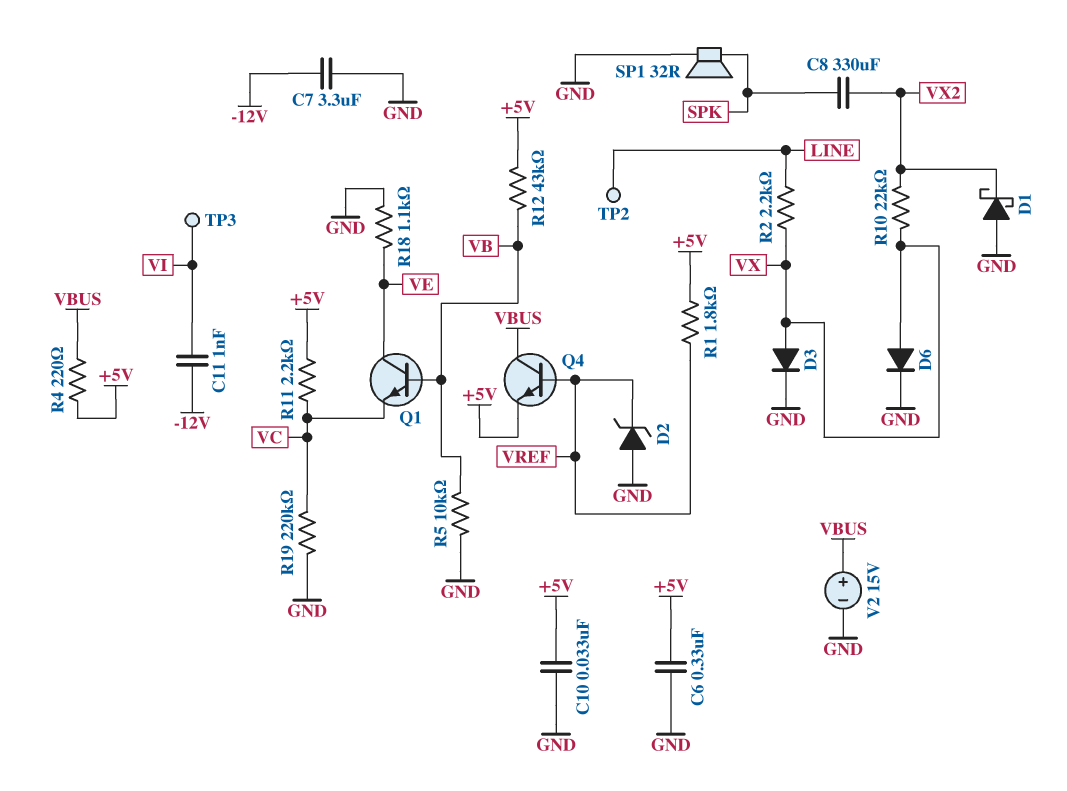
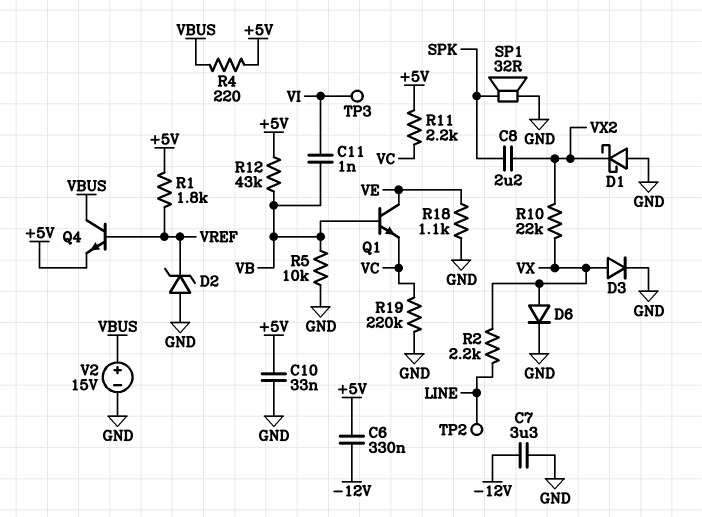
C6: 330nF (+5V, GND) -> 330nF (+5V, -12V)
C8: 330uF (SPK, VX2) -> 2.2uF (SPK, VX2)
C11: 1nF (-12V, VI) -> 1nF (VB, VI)

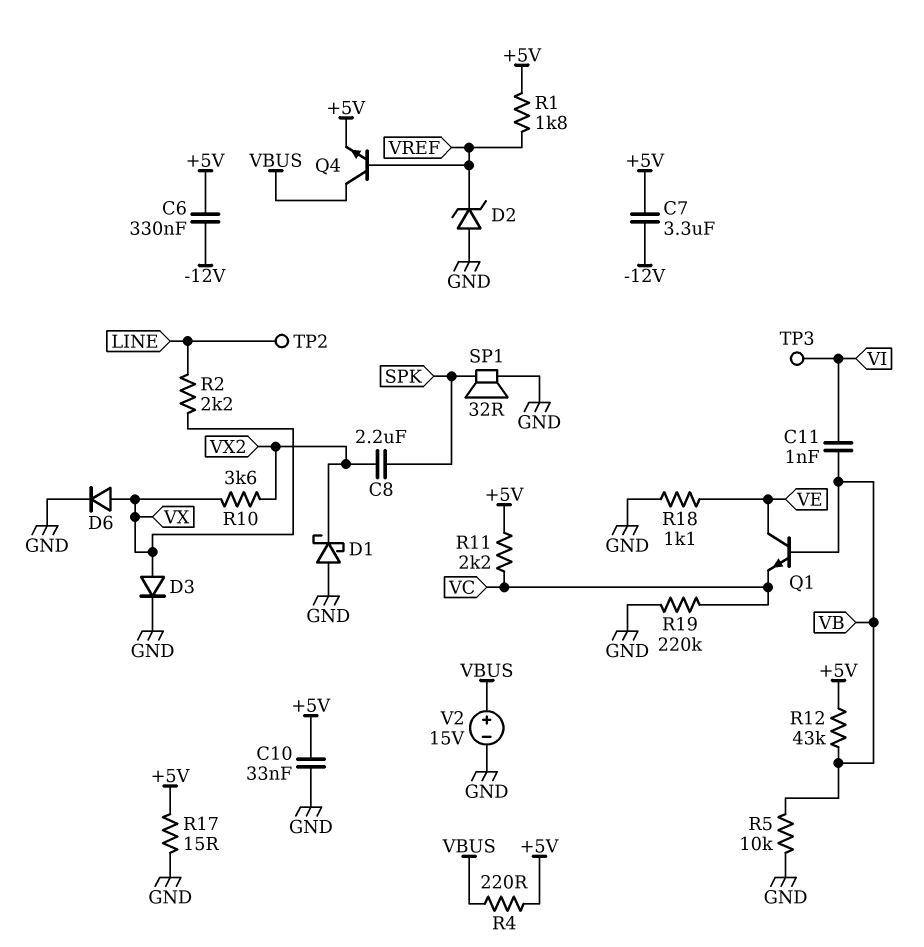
C7: 3.3uF (-12V, GND) -> 3.3uF (+5V, -12V)
R10: 22k (VX, VX2) -> 3.6k (VX, VX2)
R17: none -> 15 (+5V, GND)

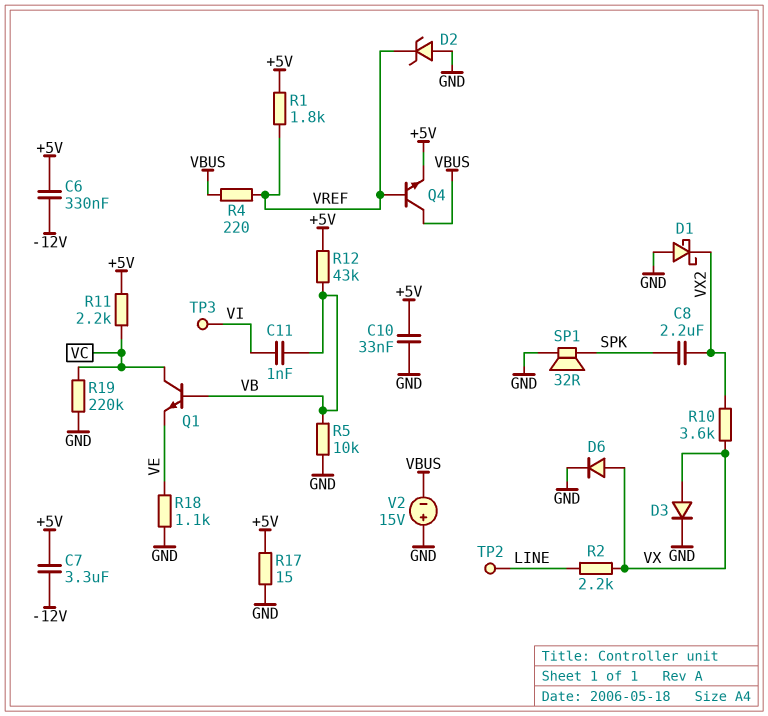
Q1: NPN (B VB, C VE, E VC) -> NPN (B VB, C VC, E VE)
R4: 220 (+5V, VBUS) -> 220 (VBUS, VREF)
V2: 15V (plus VBUS, minus GND) -> 15V (plus GND, minus VBUS)

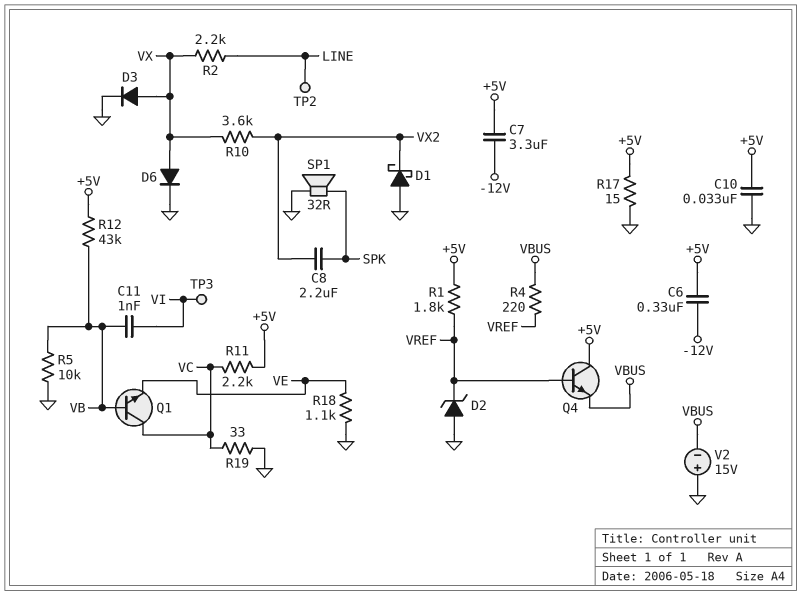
Q4: NPN (B VREF, C VBUS, E +5V) -> NPN (B VREF, C +5V, E VBUS)
R19: 220k (GND, VC) -> 33 (GND, VC)

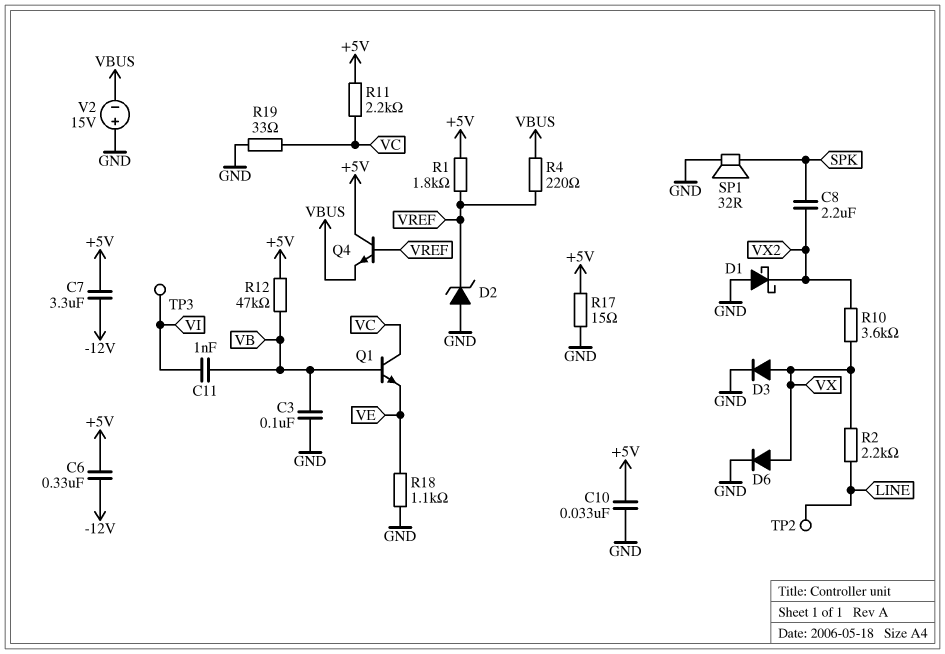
C3: none -> 100nF (GND, VB)
R5: 10k (GND, VB) -> none
R12: 43k (+5V, VB) -> 47k (+5V, VB)

